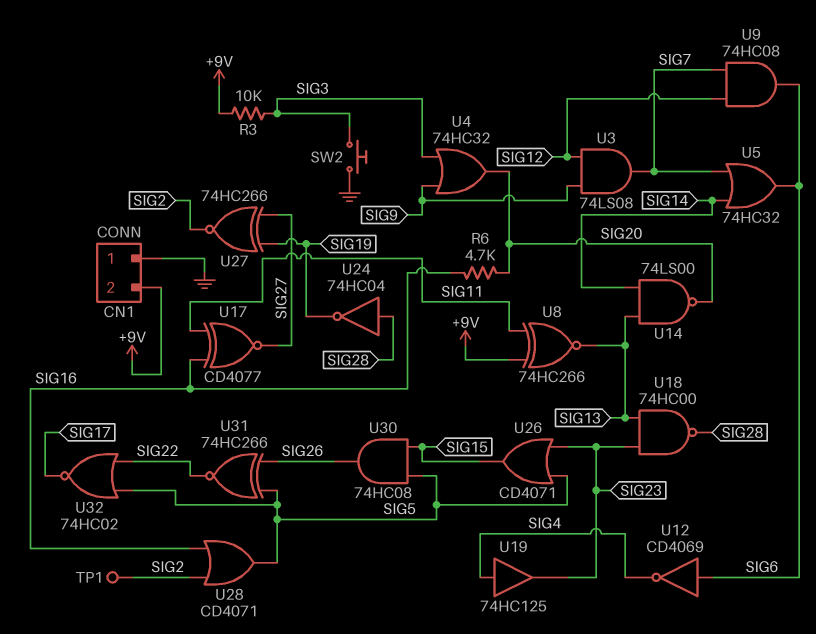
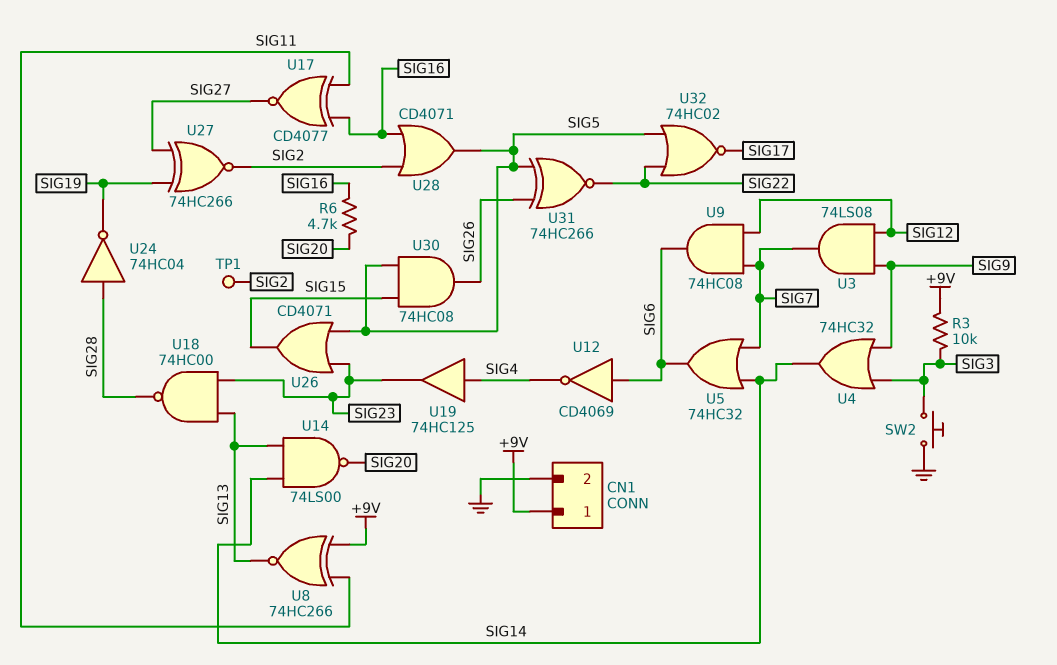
CN1 pin 1: GND -> +9V
CN1 pin 2: +9V -> GND
U4: OR 74HC32 (in SIG3, in SIG9, out SIG20) -> OR 74HC32 (in SIG3, in SIG9, out SIG14)

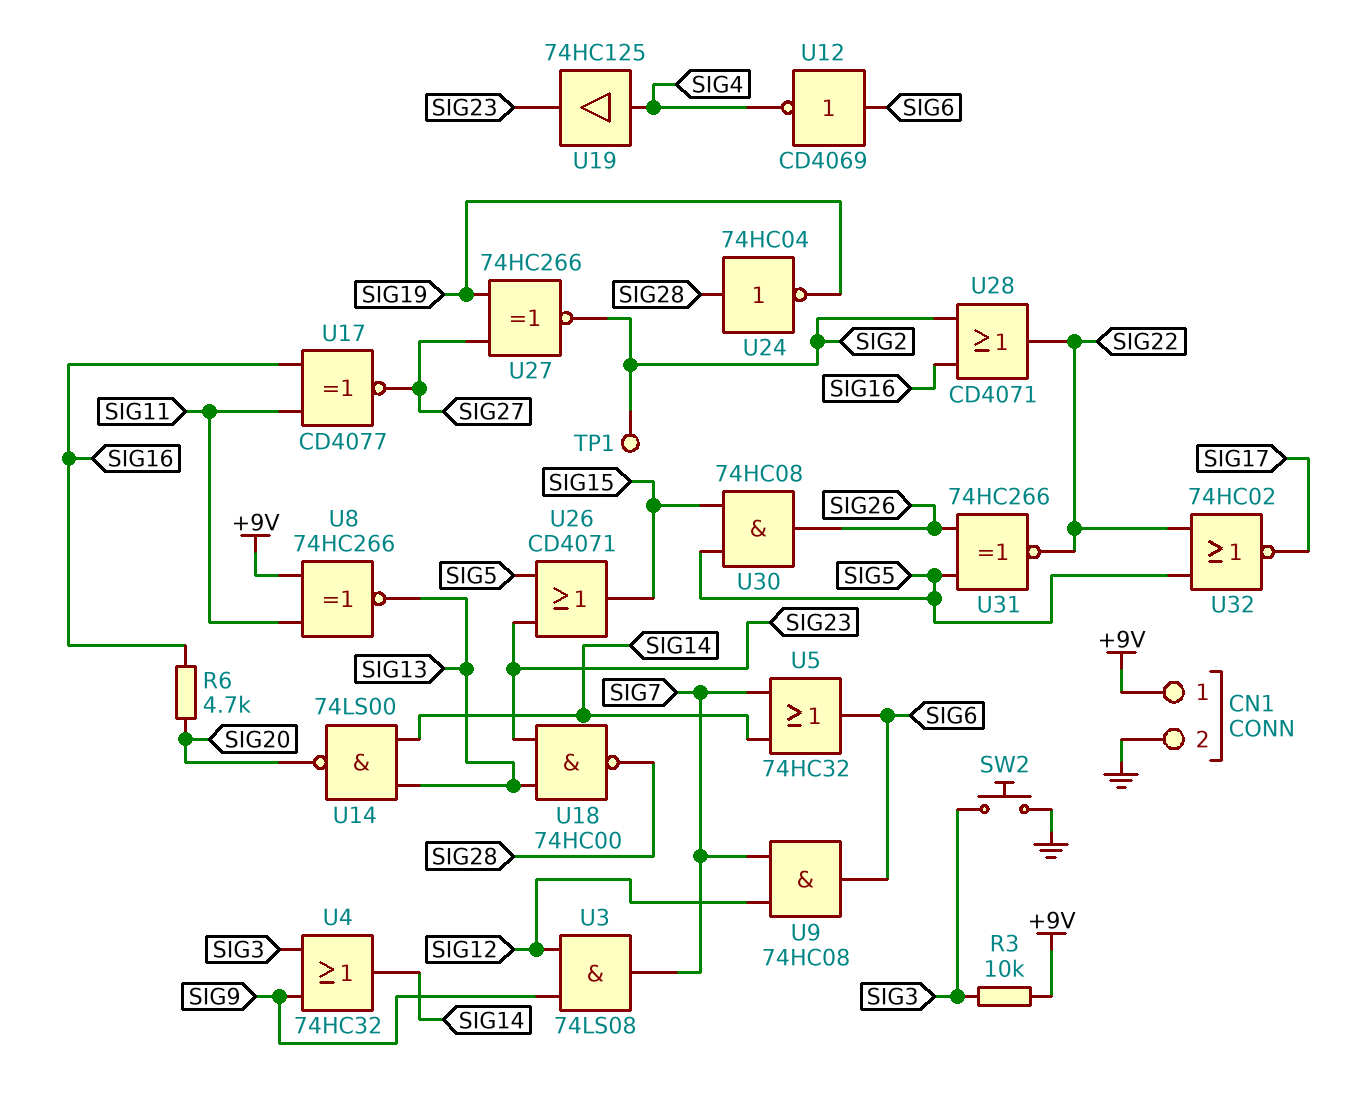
U28: OR CD4071 (in SIG2, in SIG16, out SIG5) -> OR CD4071 (in SIG2, in SIG16, out SIG22)

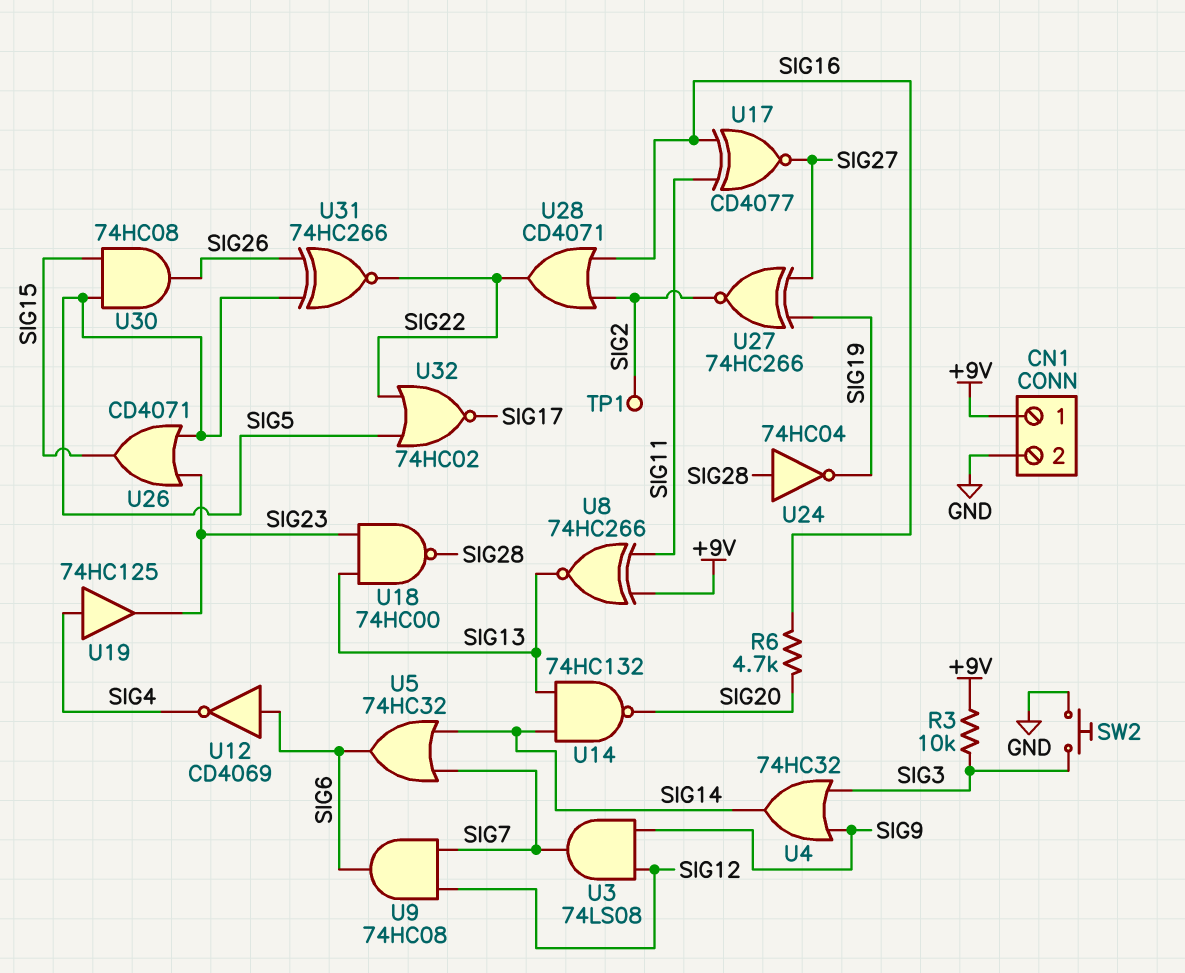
U14: NAND 74LS00 (in SIG13, in SIG14, out SIG20) -> NAND 74HC132 (in SIG13, in SIG14, out SIG20)

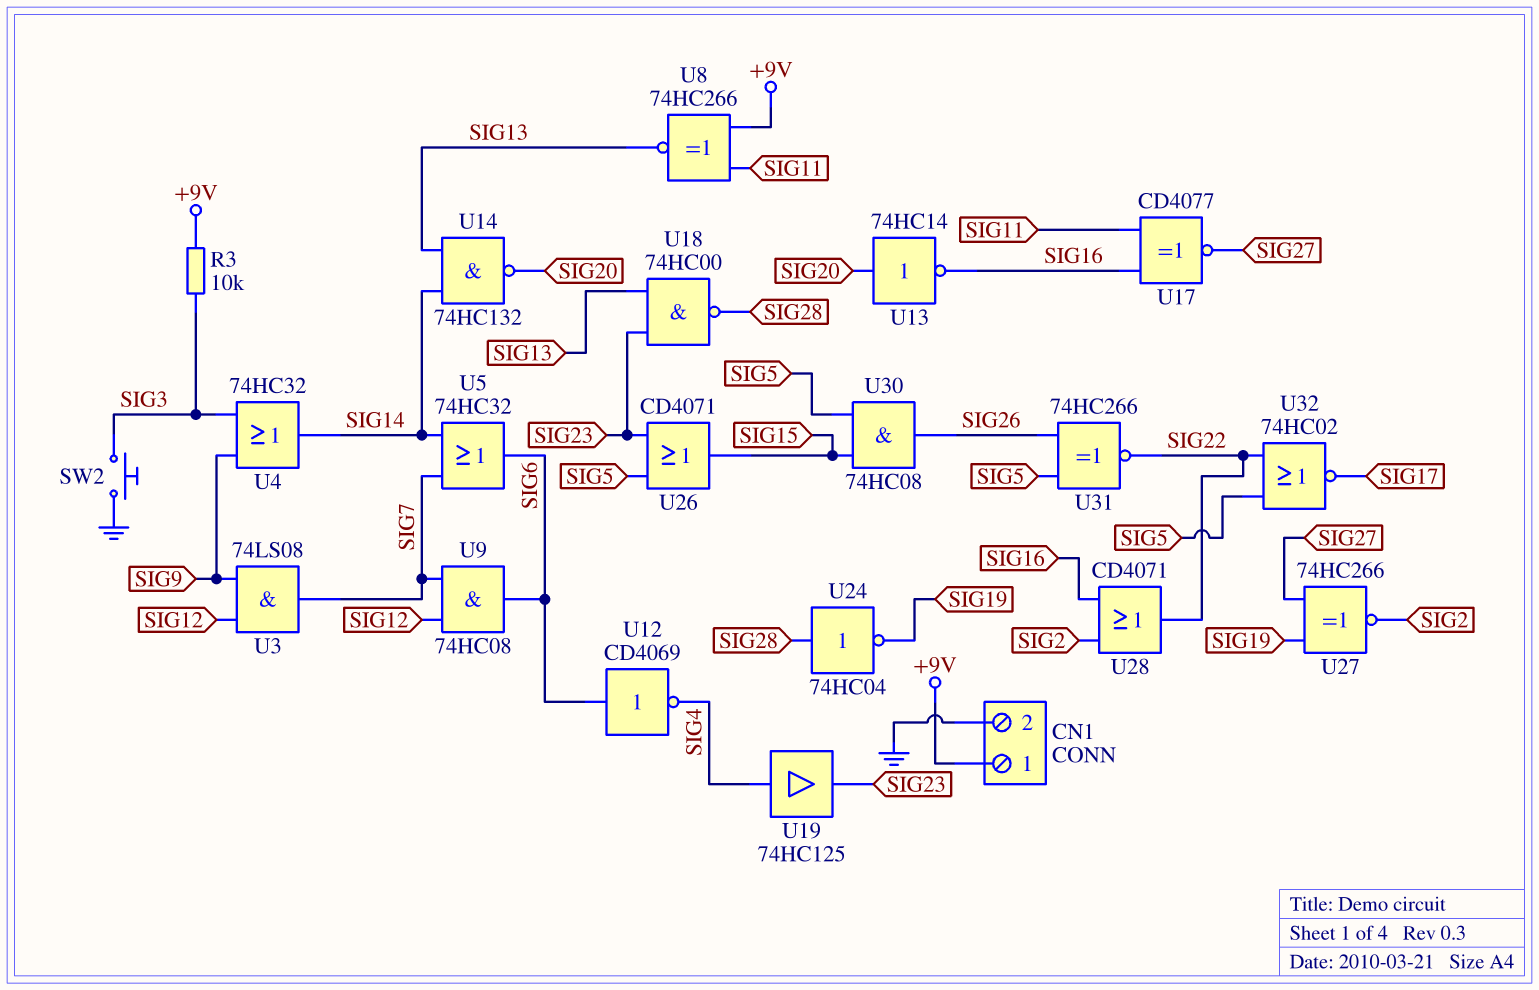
R6: 4.7k (SIG16, SIG20) -> none
TP1: test point (SIG2) -> none
U13: none -> NOT 74HC14 (in SIG20, out SIG16)

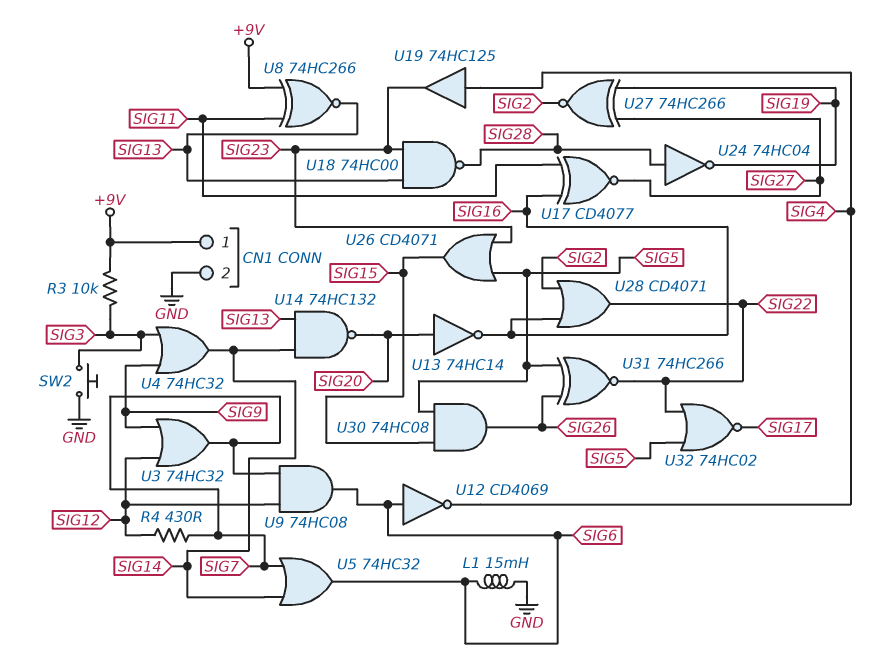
L1: none -> 15mH (GND, SIG6)
R4: none -> 430 (SIG7, SIG12)
U3: AND 74LS08 (in SIG9, in SIG12, out SIG7) -> OR 74HC32 (in SIG9, in SIG12, out SIG7)

